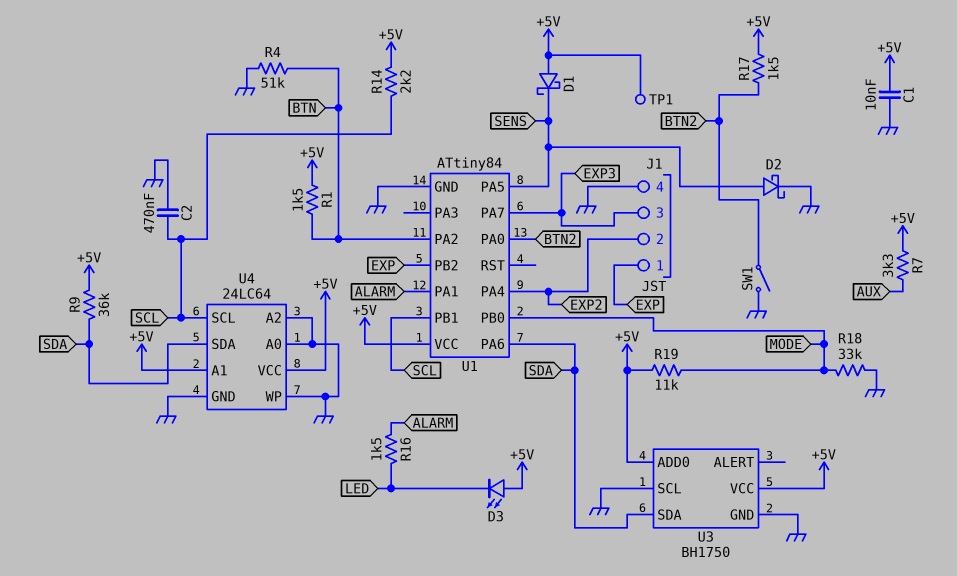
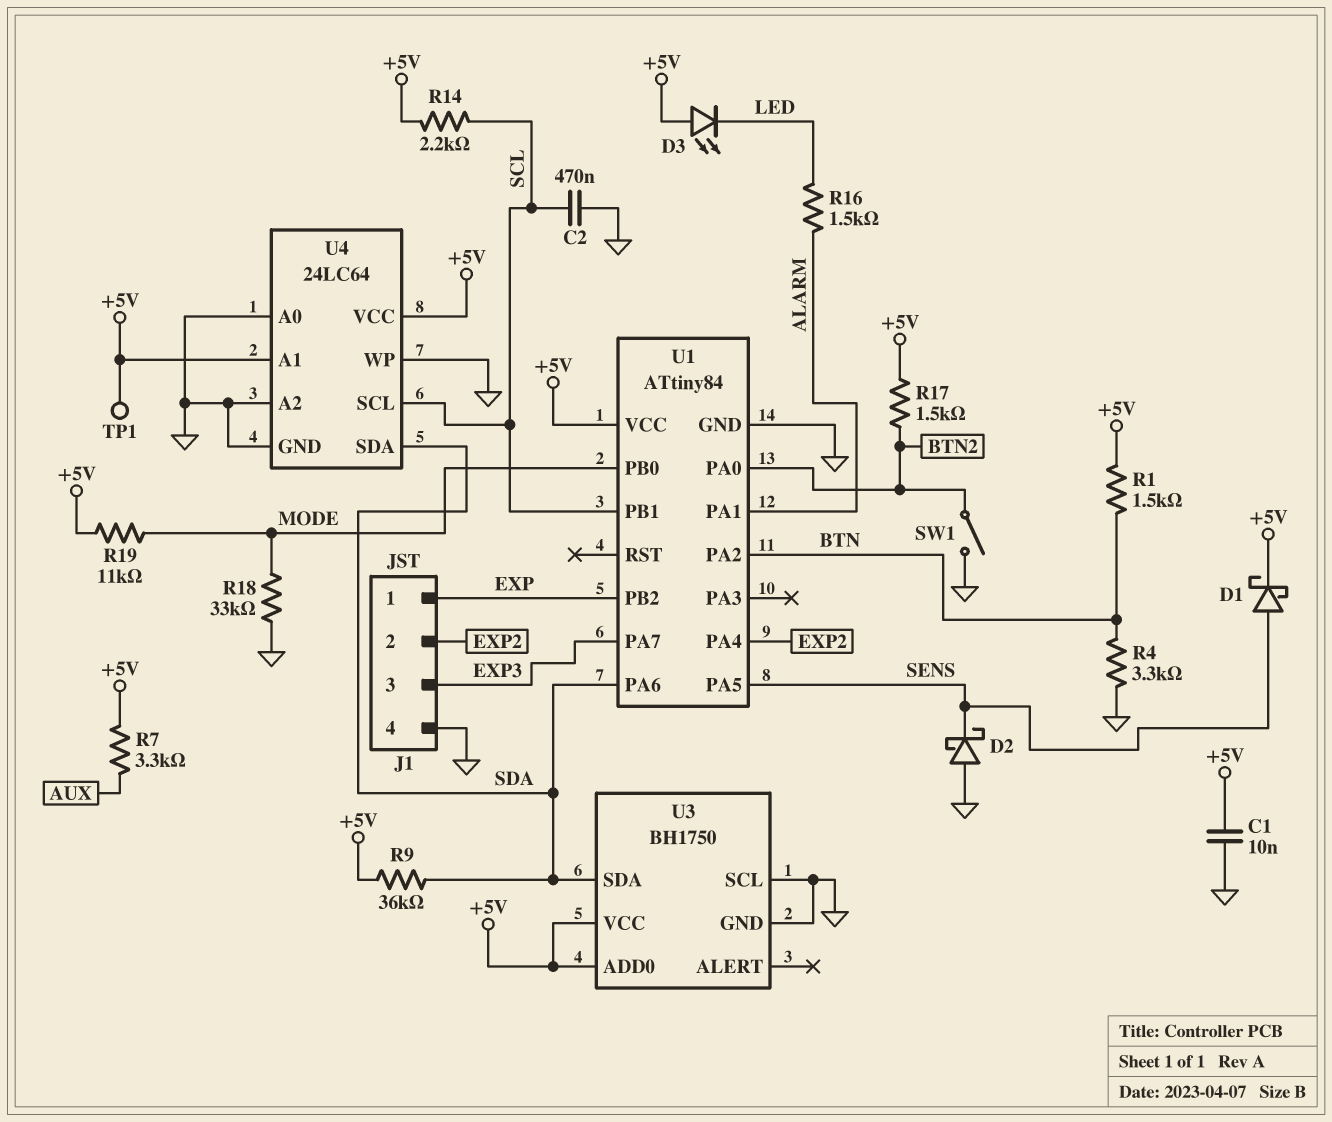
D1: schottky (A +5V, K SENS) -> schottky (A SENS, K +5V)
D2: schottky (A SENS, K GND) -> schottky (A GND, K SENS)
R4: 51k (BTN, GND) -> 3.3k (BTN, GND)

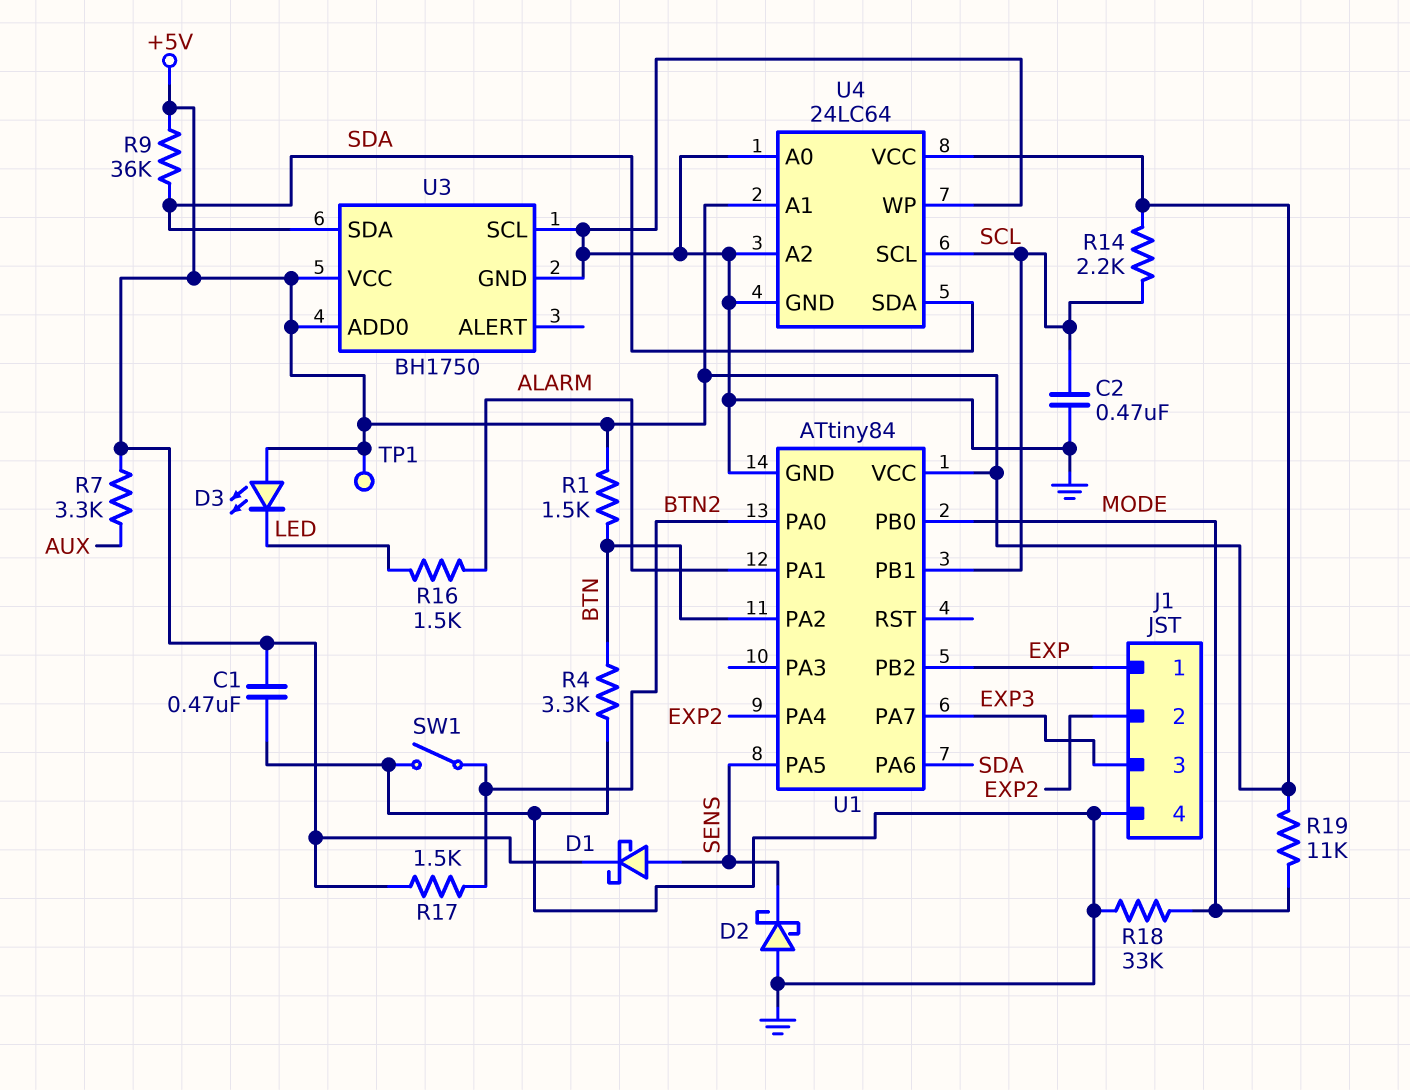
C1: 10nF (+5V, GND) -> 470nF (+5V, GND)

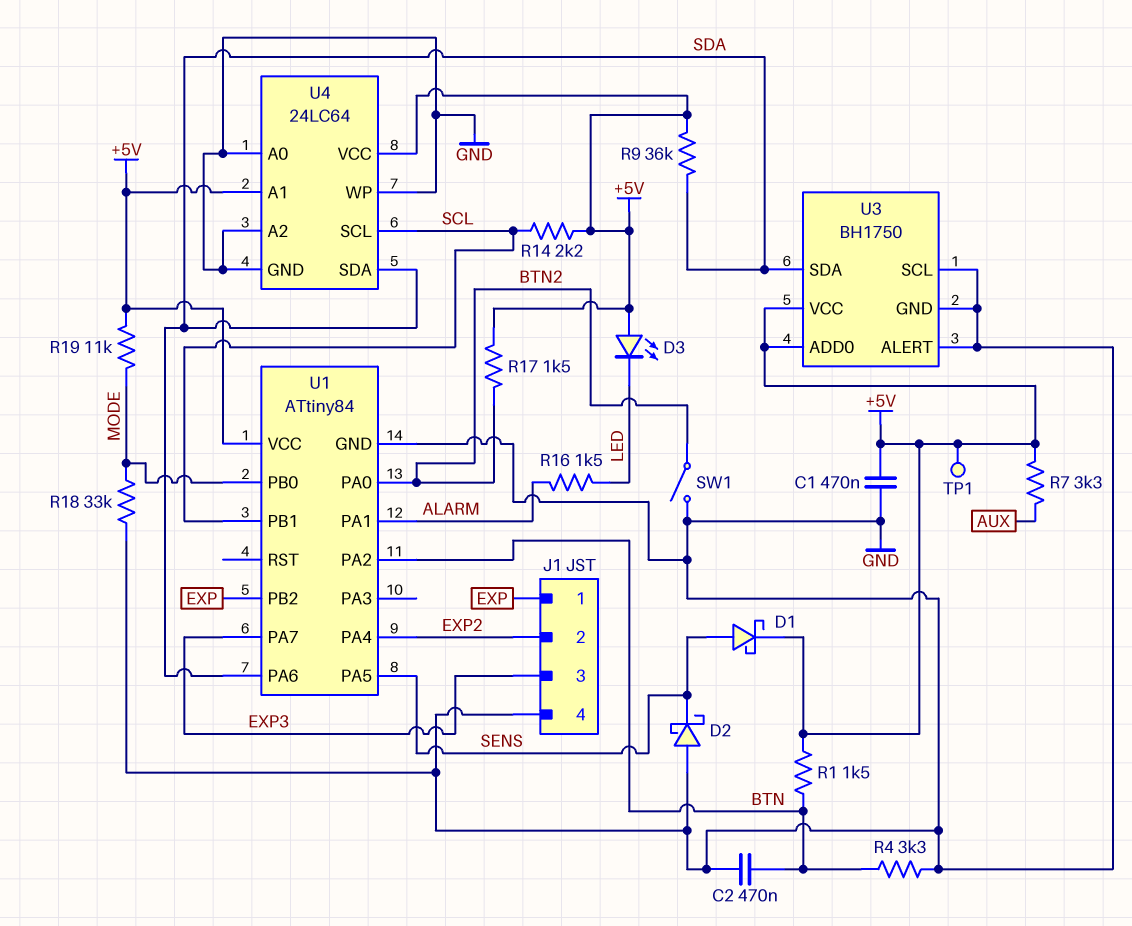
C2: 470nF (GND, SCL) -> 470nF (BTN, GND)
U3 pin ALERT: none -> GND

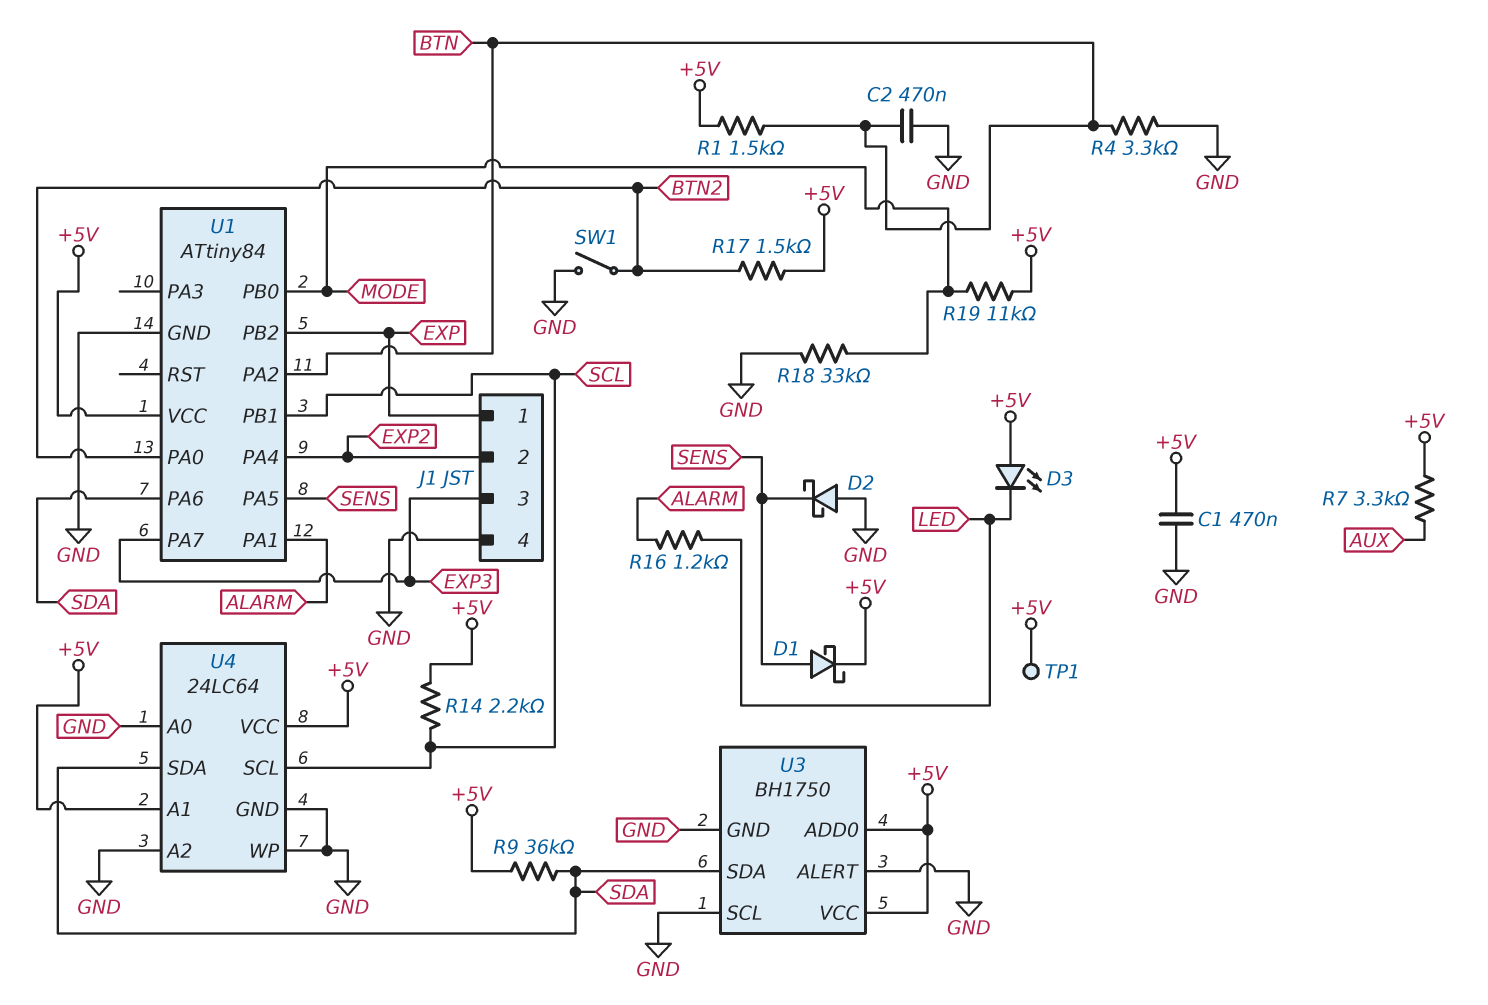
R16: 1.5k (ALARM, LED) -> 1.2k (ALARM, LED)

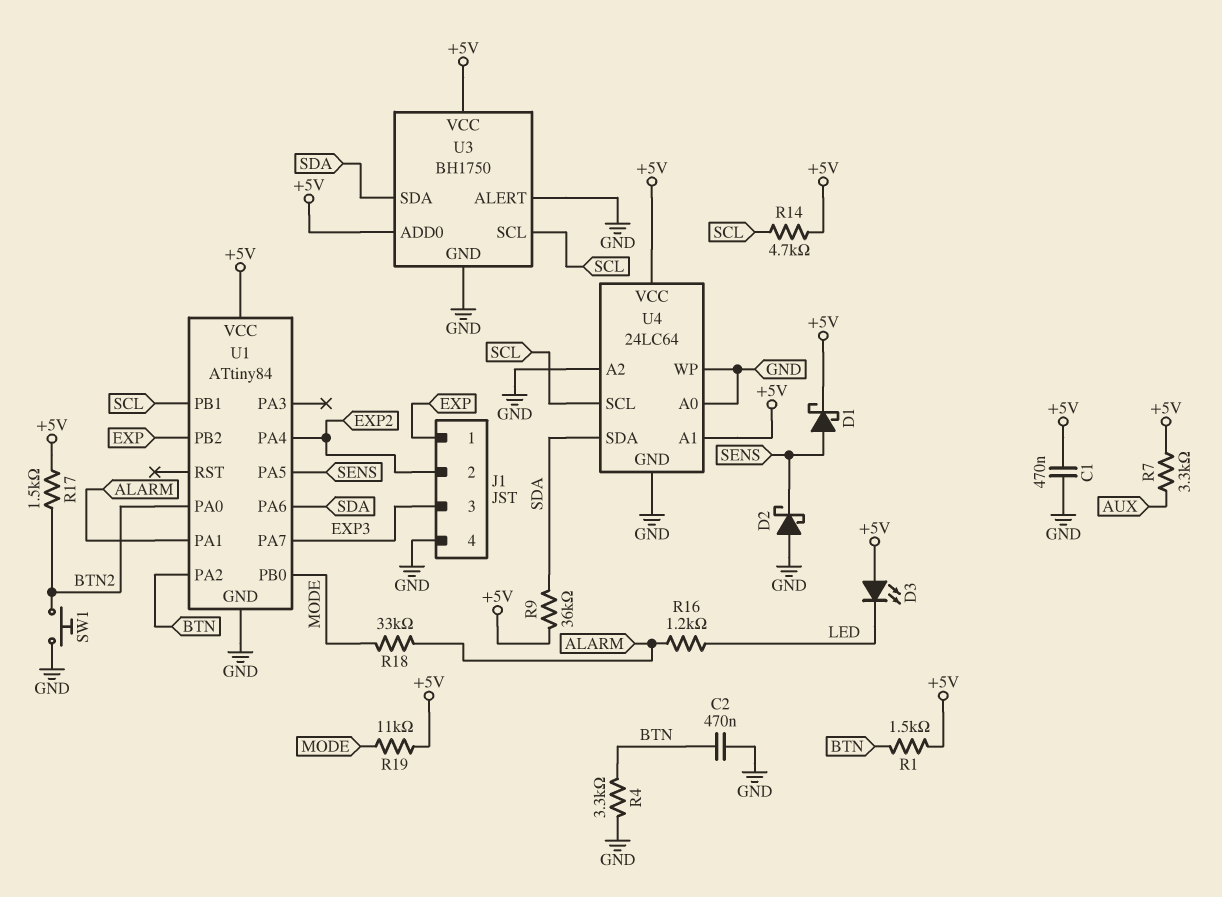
R14: 2.2k (+5V, SCL) -> 4.7k (+5V, SCL)
R18: 33k (GND, MODE) -> 33k (ALARM, MODE)
SW1: switch (BTN2, GND) -> button (BTN2, GND)
TP1: test point (+5V) -> none
U3 pin SCL: GND -> SCL

